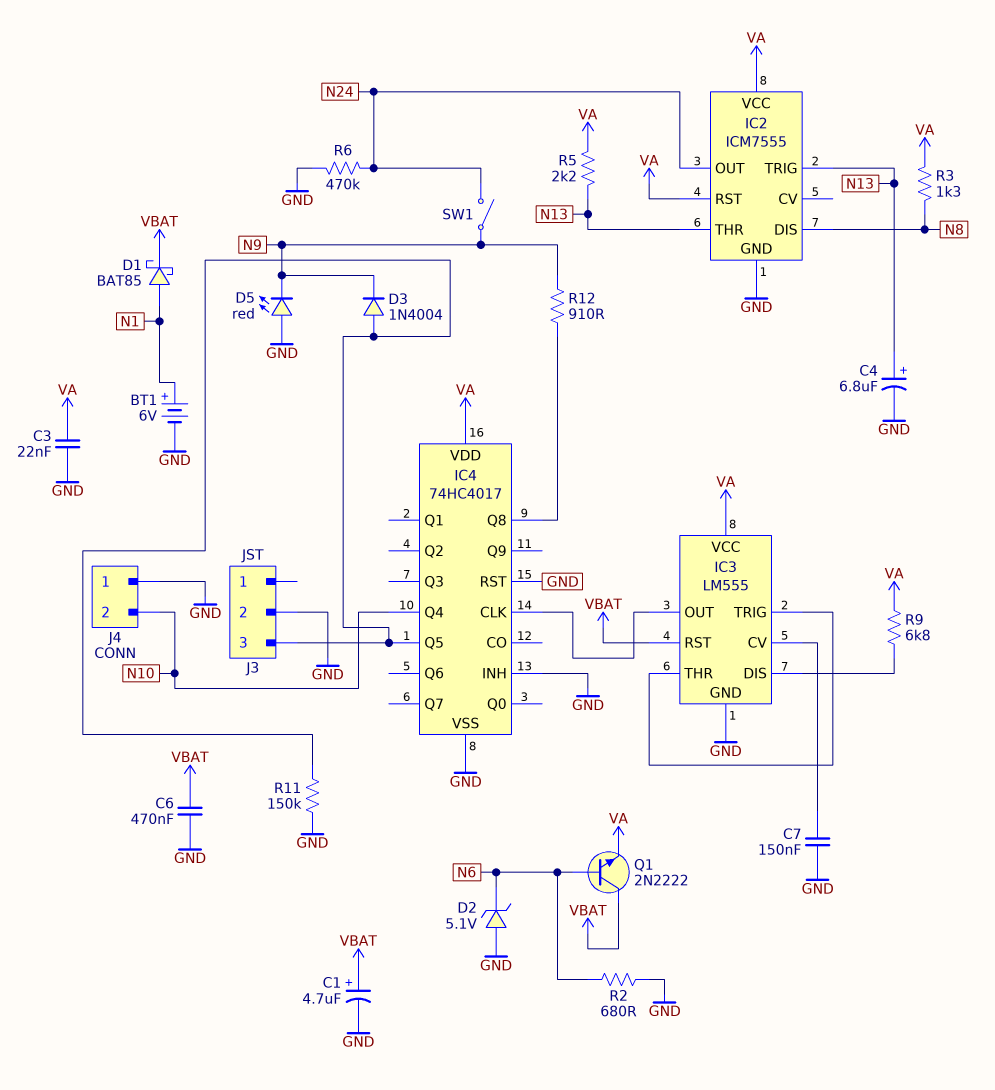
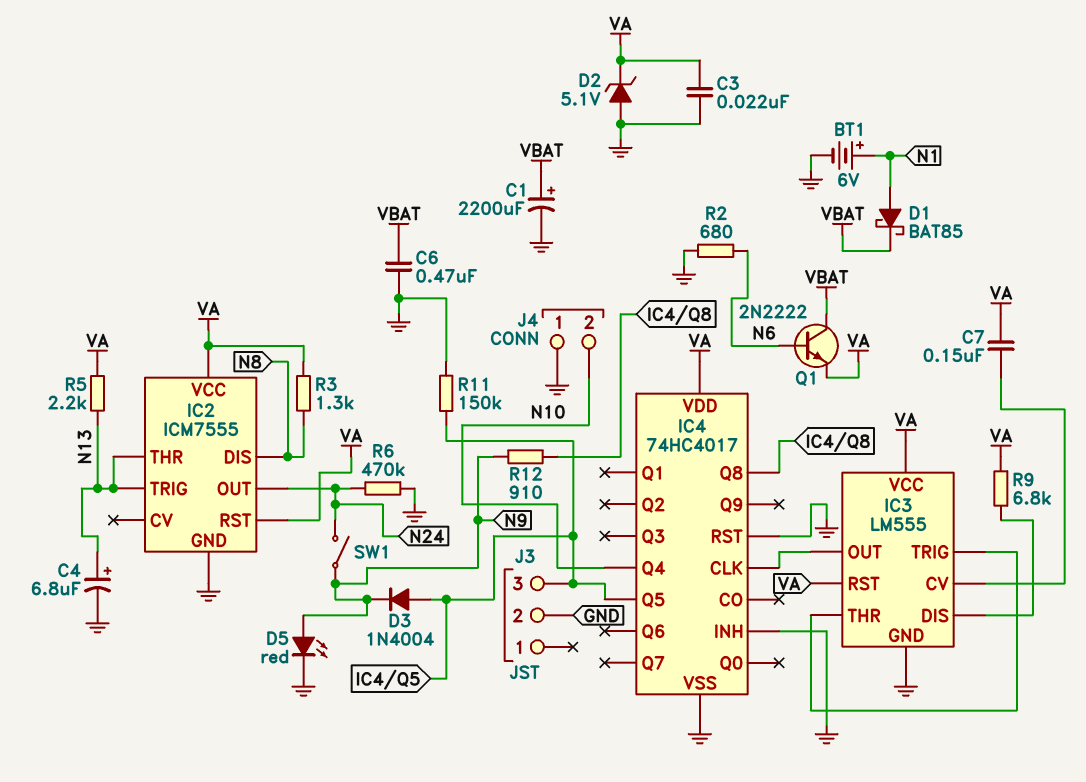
C1: 4.7uF (plus VBAT, minus GND) -> 2200uF (plus VBAT, minus GND)
C7: 150nF (GND, IC3/CV) -> 150nF (IC3/CV, VA)
D2: zener 5.1V (A GND, K N6) -> zener 5.1V (A GND, K VA)
D5: LED red (A GND, K N9) -> LED red (A N9, K GND)
IC3 pin RST: VBAT -> VA

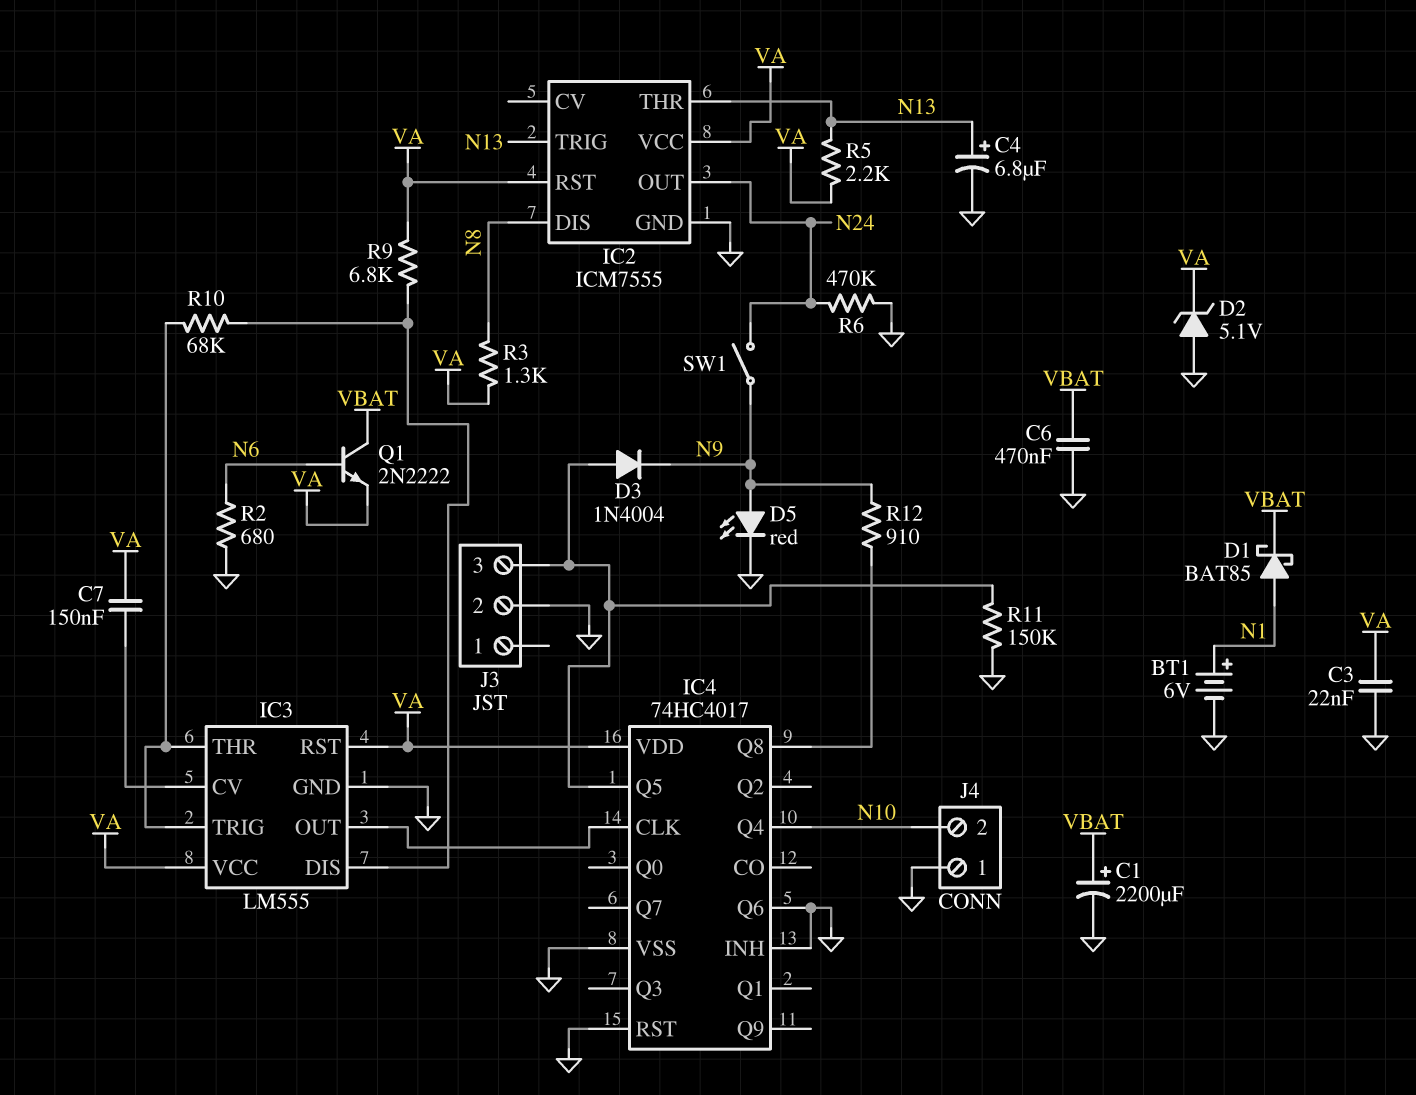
IC4 pin Q6: none -> GND
R10: none -> 68k (IC3/DIS, IC3/THR)

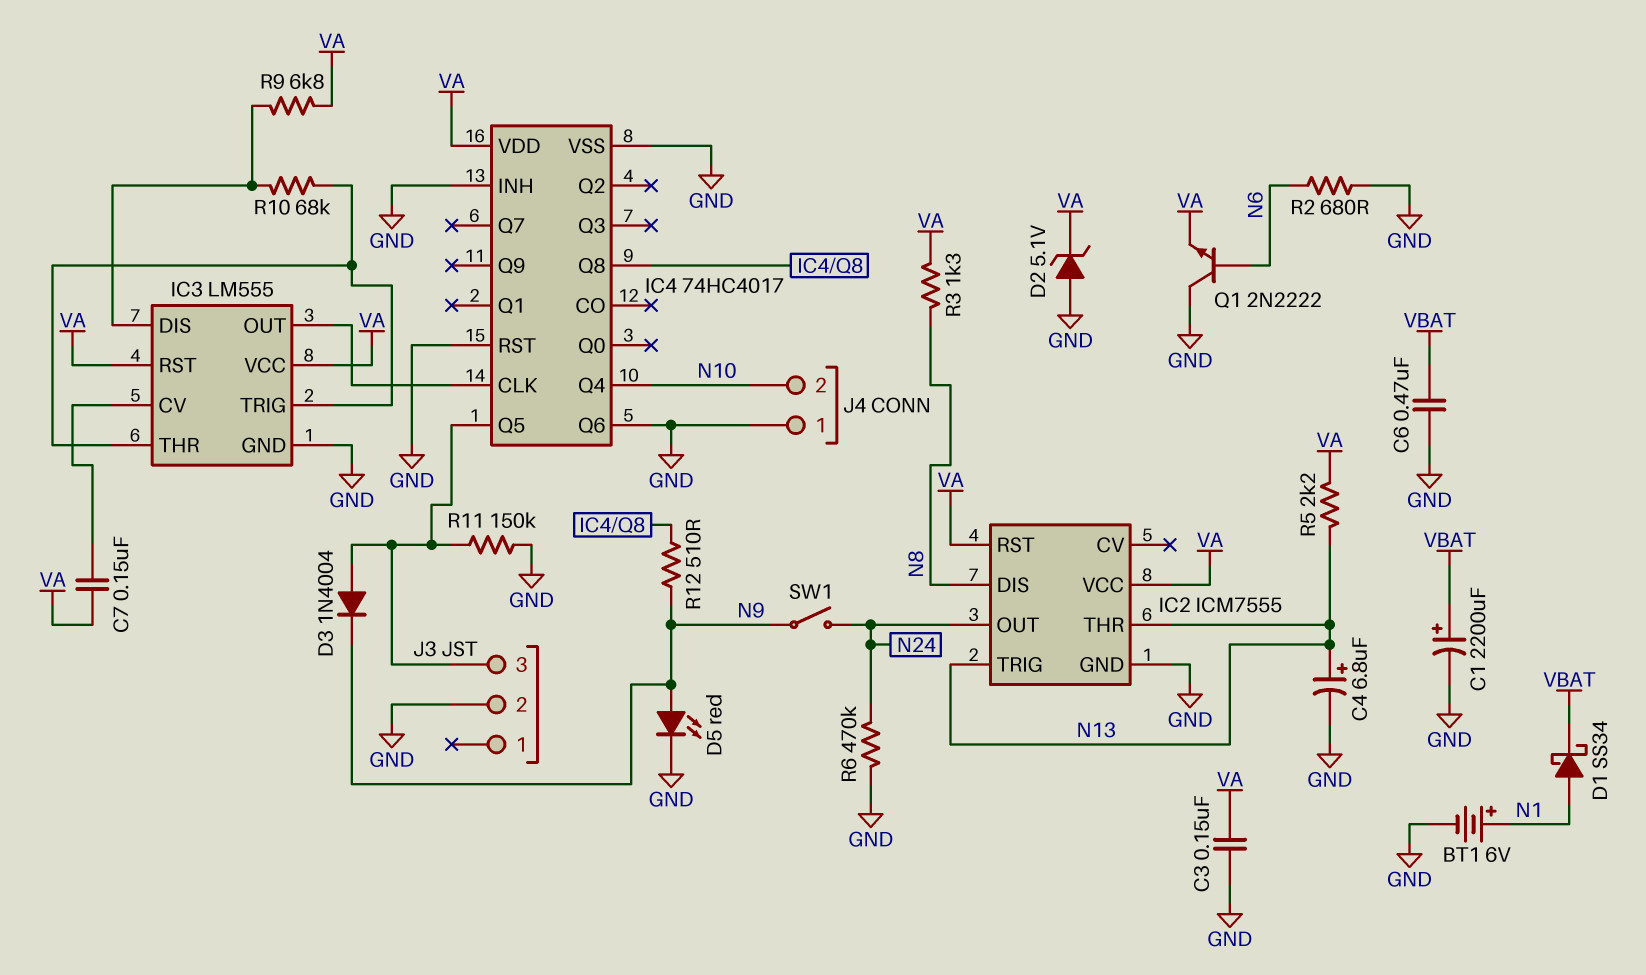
C3: 22nF (GND, VA) -> 150nF (GND, VA)
D1: schottky BAT85 (A N1, K VBAT) -> schottky SS34 (A N1, K VBAT)
Q1: NPN 2N2222 (B N6, C VBAT, E VA) -> NPN 2N2222 (B N6, C GND, E VA)
R12: 910 (IC4/Q8, N9) -> 510 (IC4/Q8, N9)

